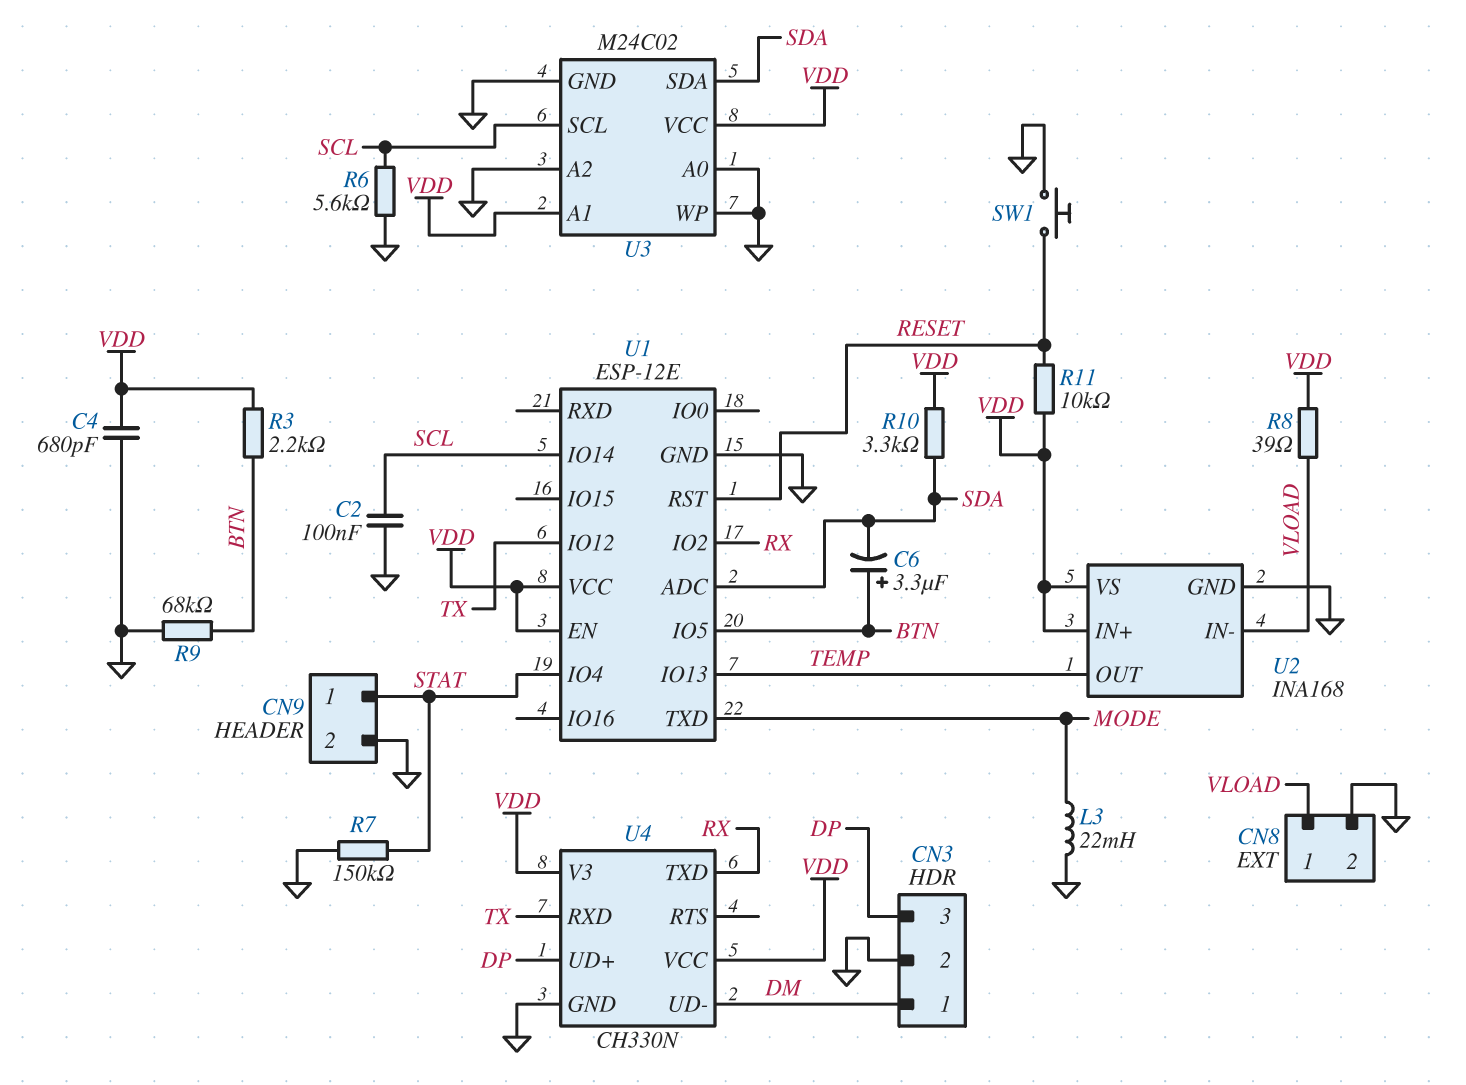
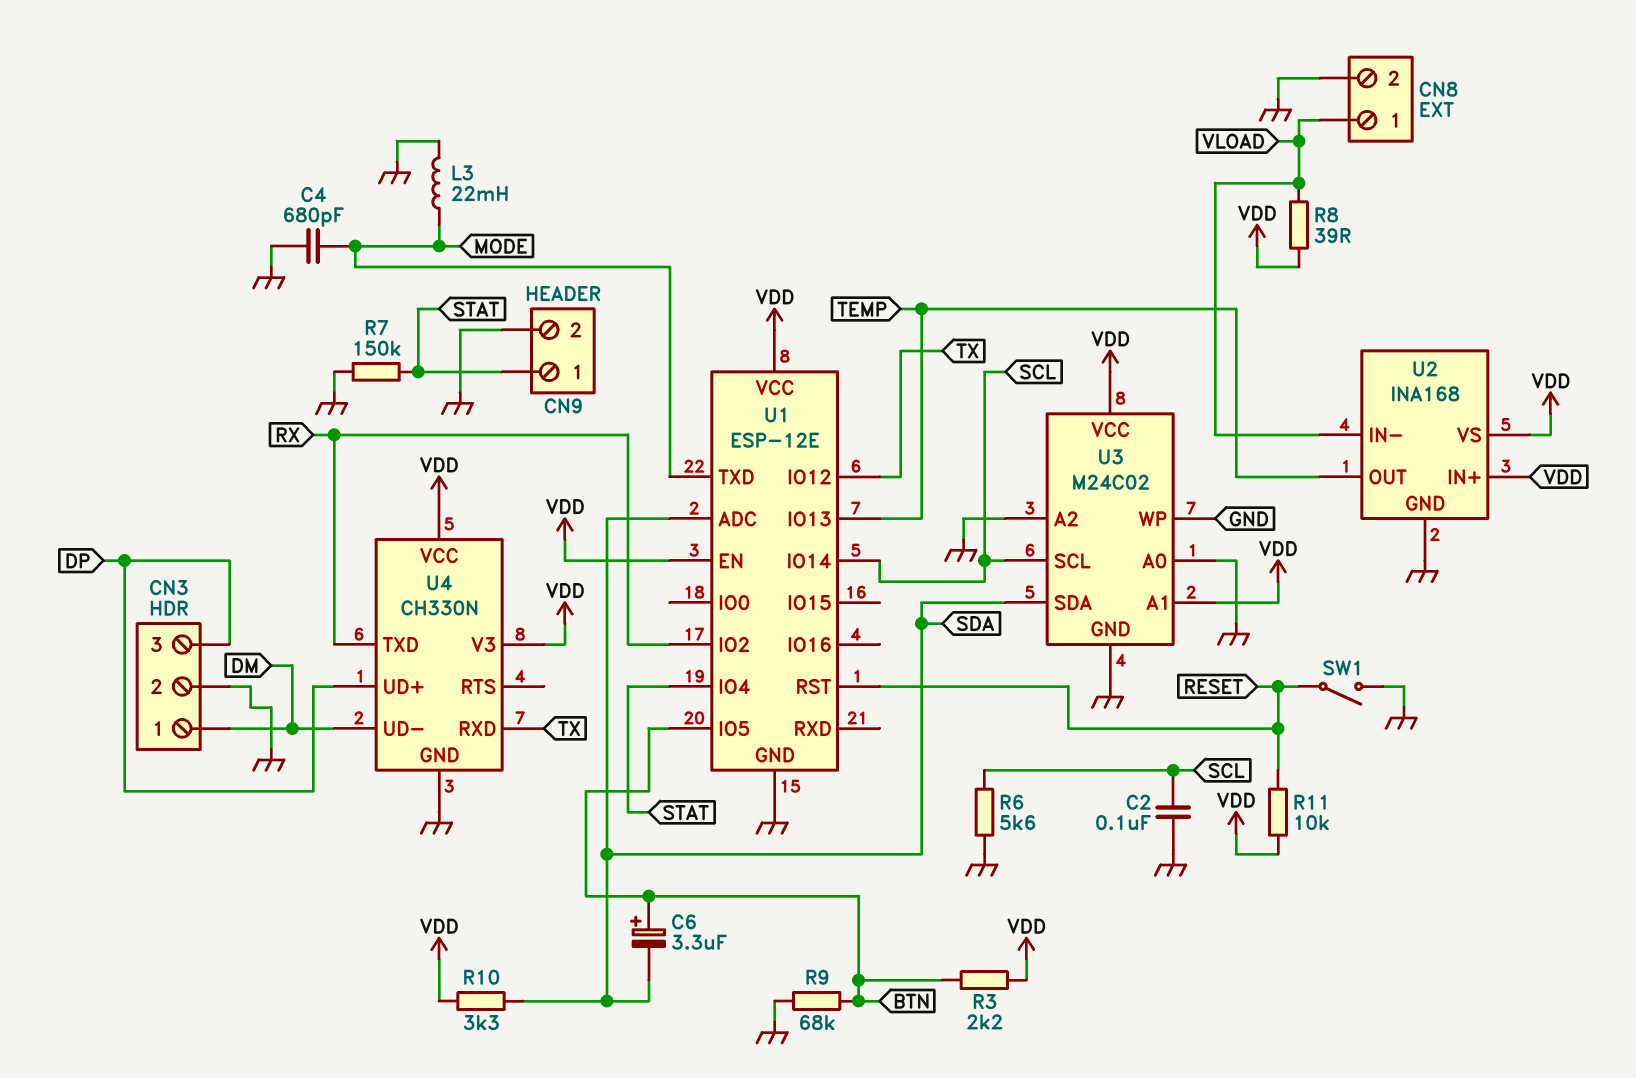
C4: 680pF (GND, VDD) -> 680pF (GND, MODE)
SW1: button (GND, RESET) -> switch (GND, RESET)

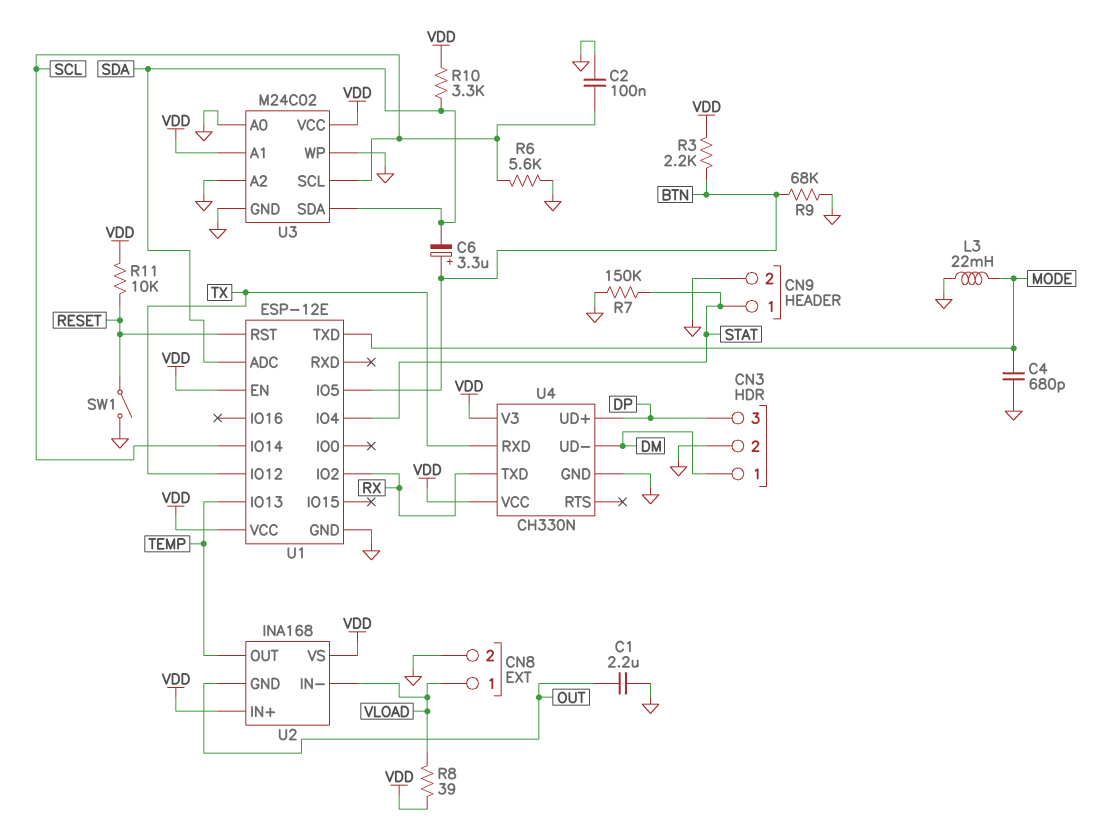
C1: none -> 2.2uF (GND, OUT)
U2 pin GND: GND -> OUT

